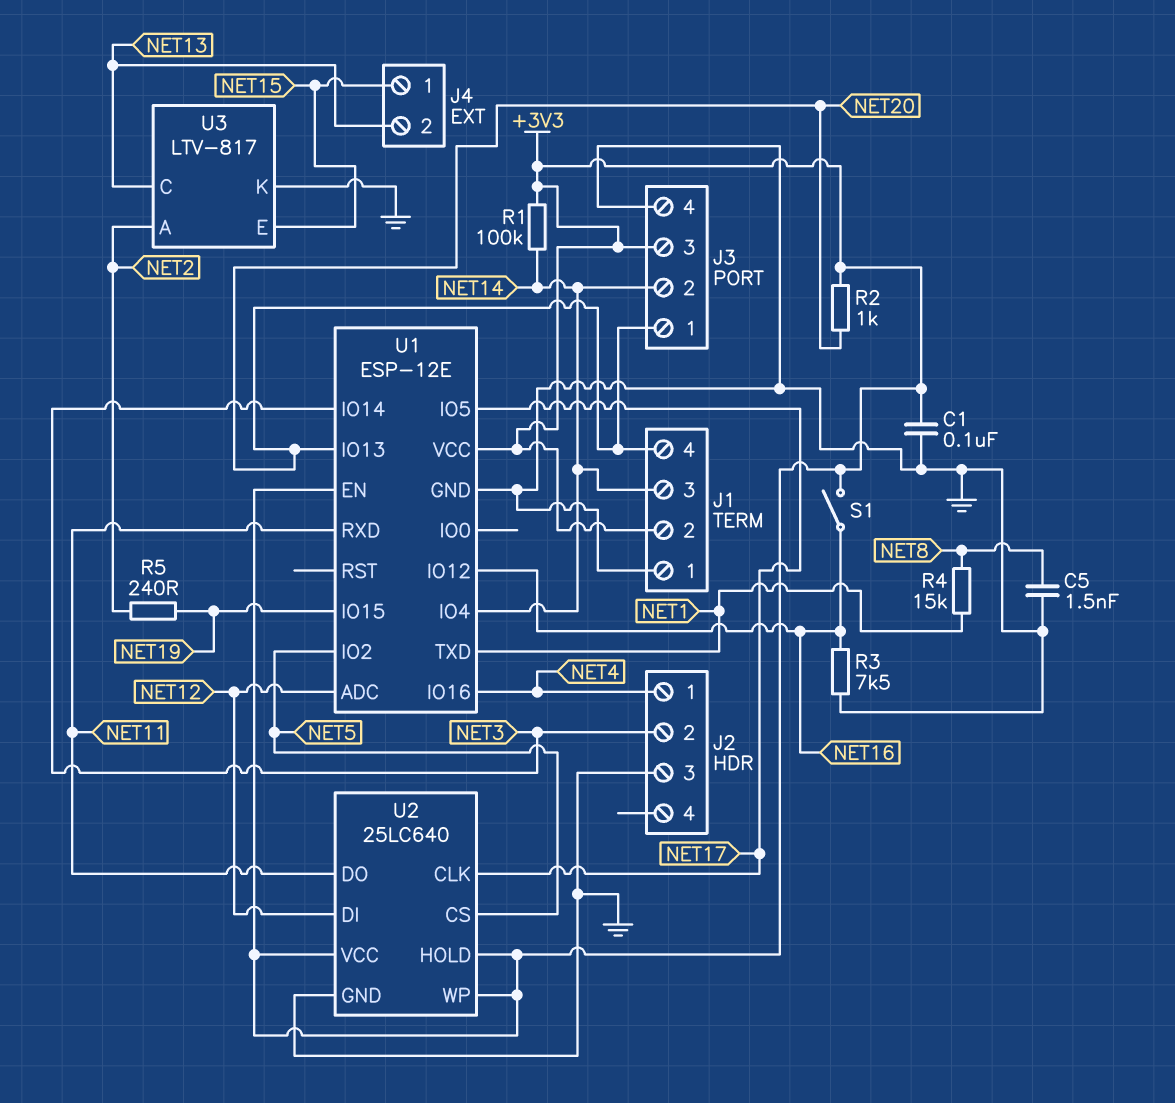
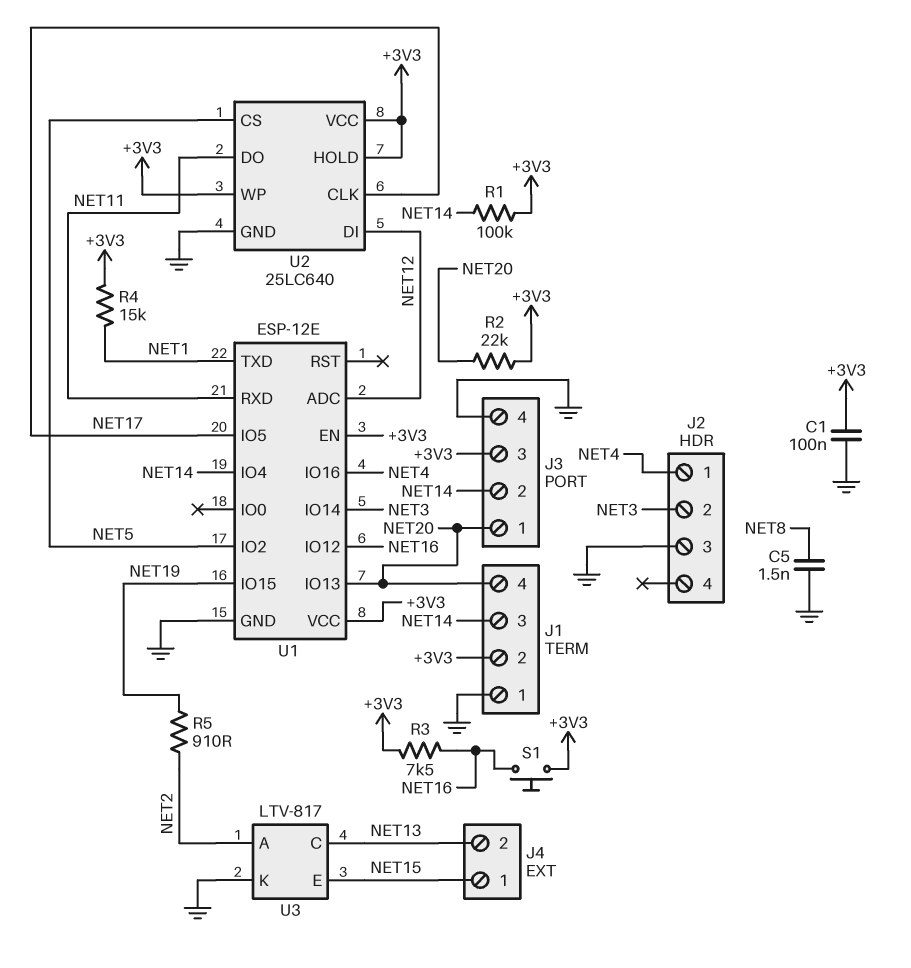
R2: 1k (+3V3, NET20) -> 22k (+3V3, NET20)
R3: 7.5k (GND, NET16) -> 7.5k (+3V3, NET16)
R4: 15k (NET1, NET8) -> 15k (+3V3, NET1)
R5: 240 (NET2, NET19) -> 910 (NET2, NET19)
S1: switch (+3V3, NET16) -> button (+3V3, NET16)

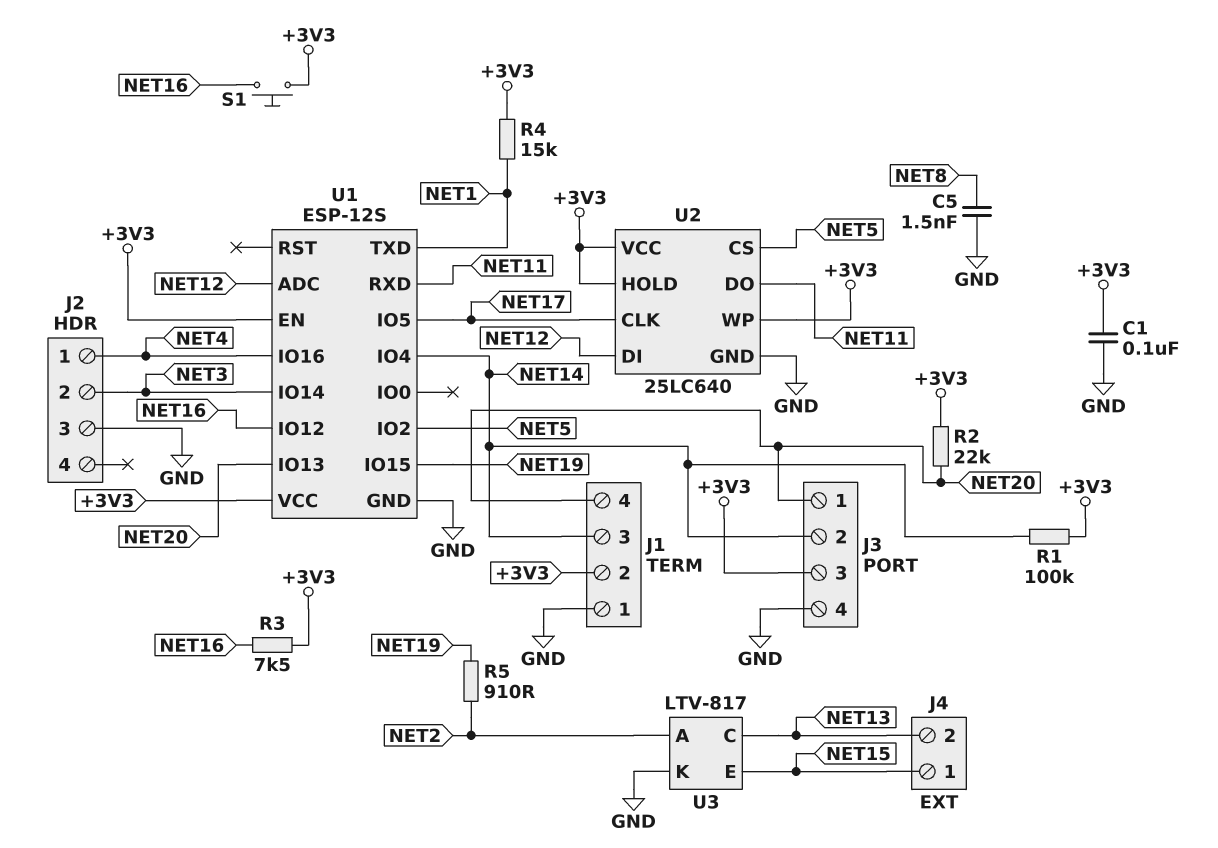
U1: ESP-12E -> ESP-12S

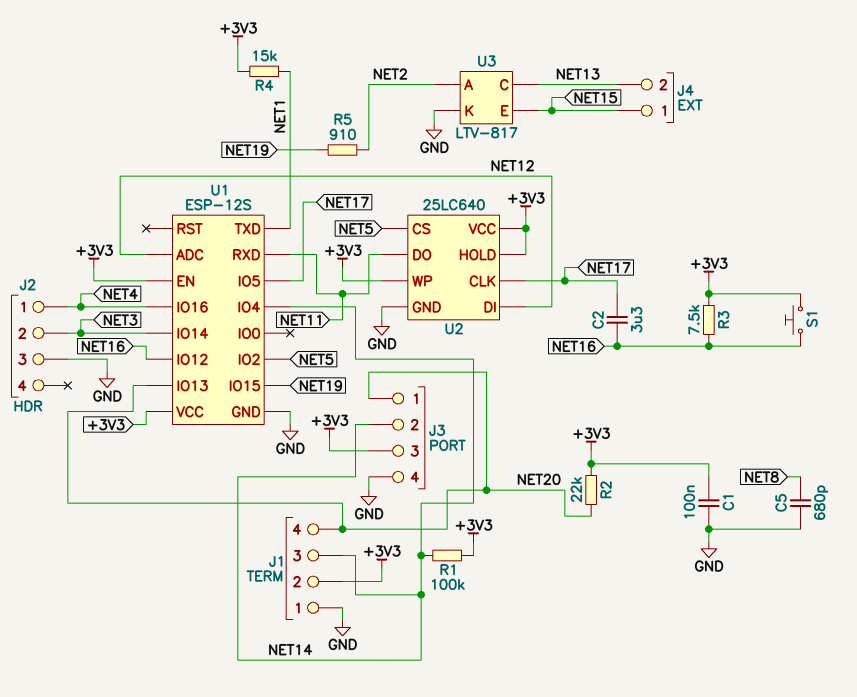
C2: none -> 3.3uF (NET16, NET17)
C5: 1.5nF (GND, NET8) -> 680pF (GND, NET8)

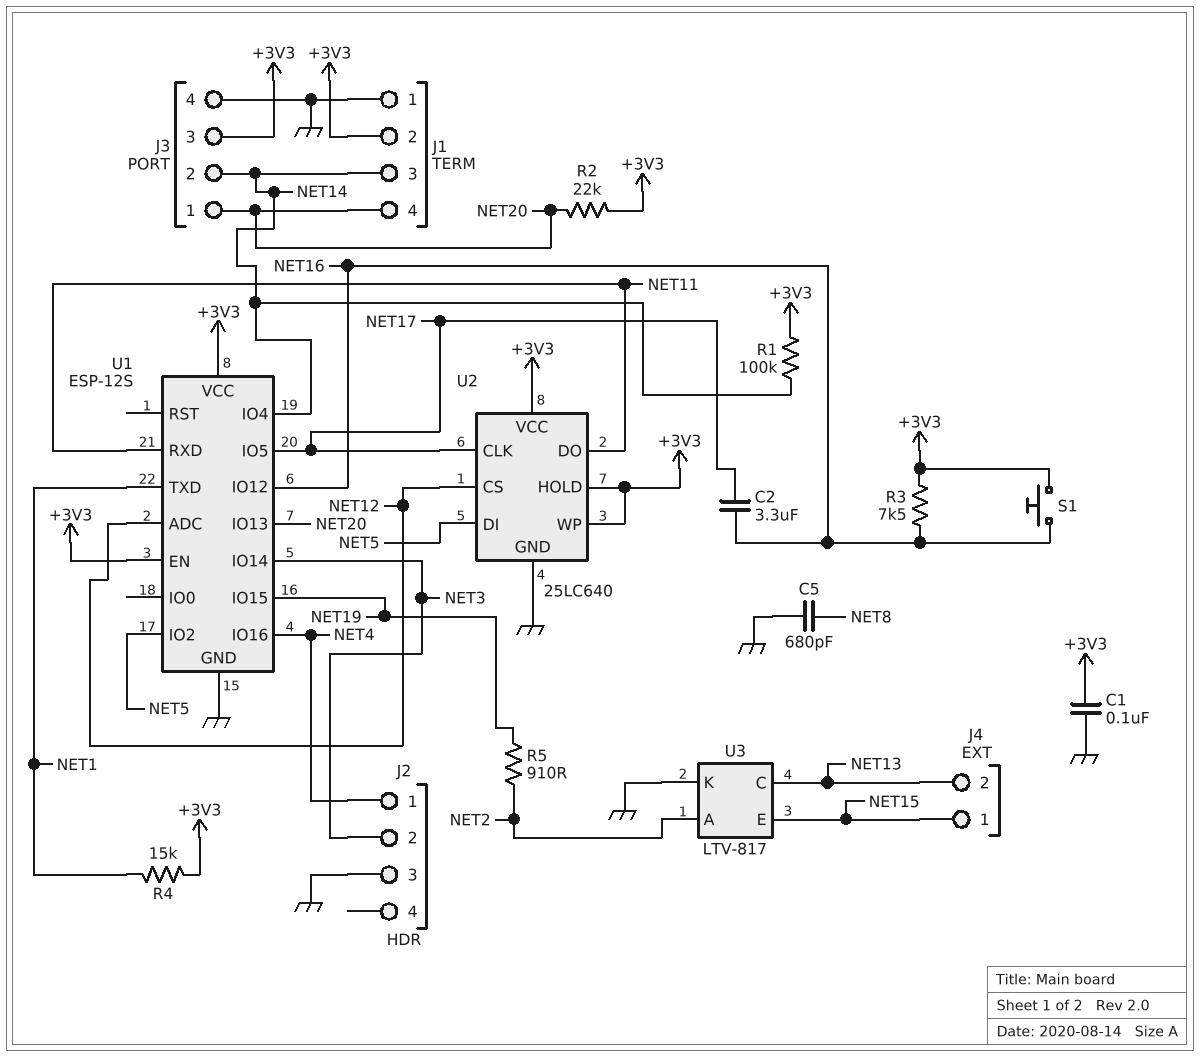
U2 pin CS: NET5 -> NET12
U2 pin DI: NET12 -> NET5

